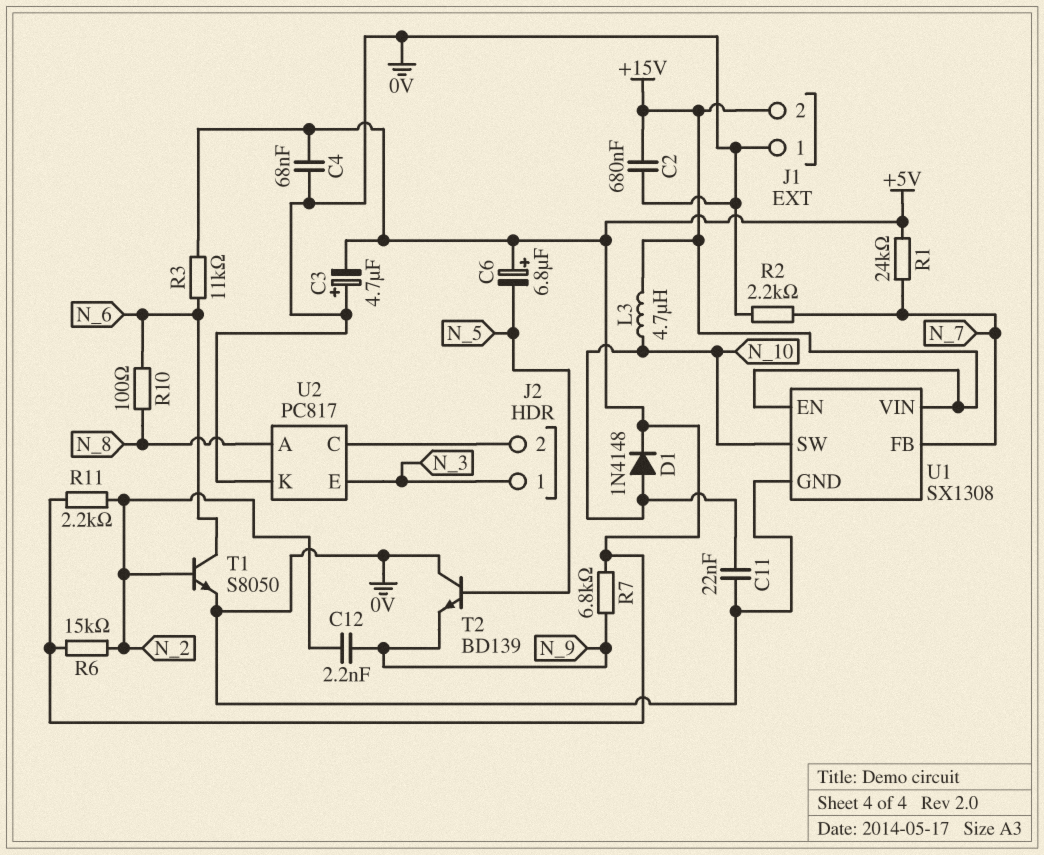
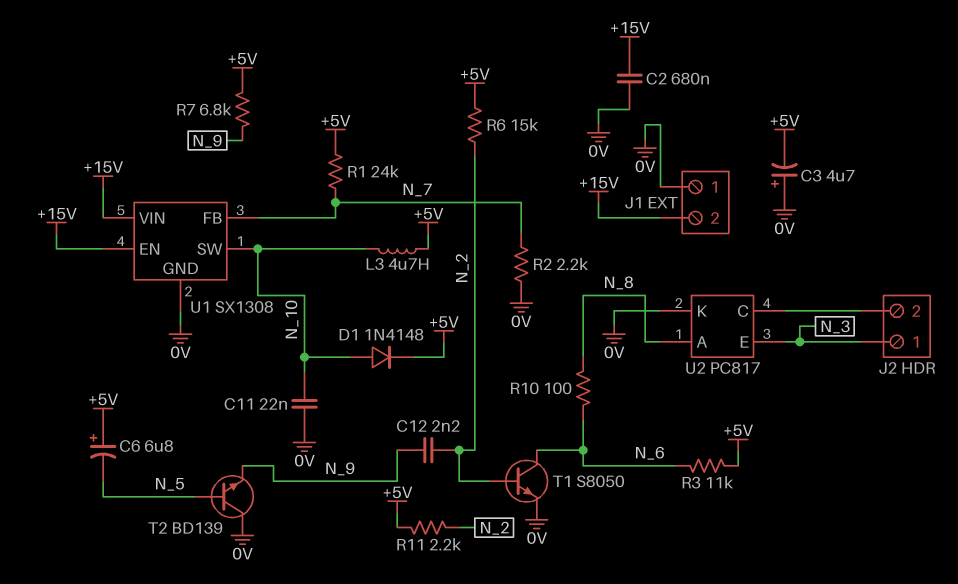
C4: 68nF (+5V, 0V) -> none
L3: 4.7uH (+15V, N_10) -> 4.7uH (+5V, N_10)

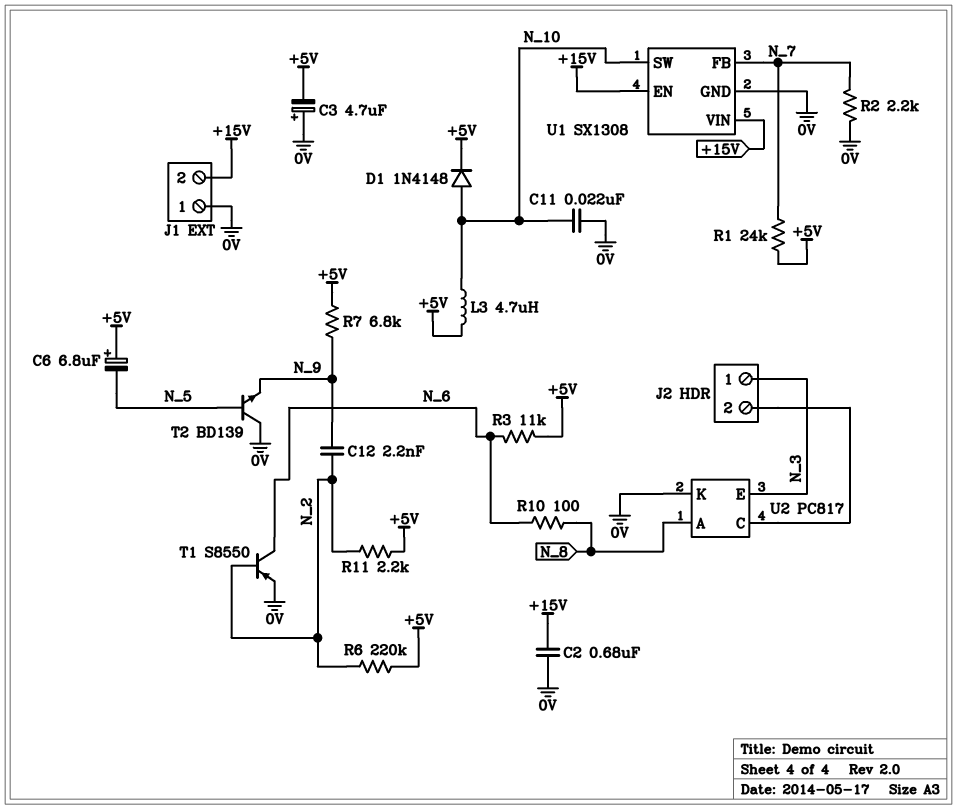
R6: 15k (+5V, N_2) -> 220k (+5V, N_2)
T1: NPN S8050 (B N_2, C N_6, E 0V) -> PNP S8550 (B N_2, C N_6, E 0V)

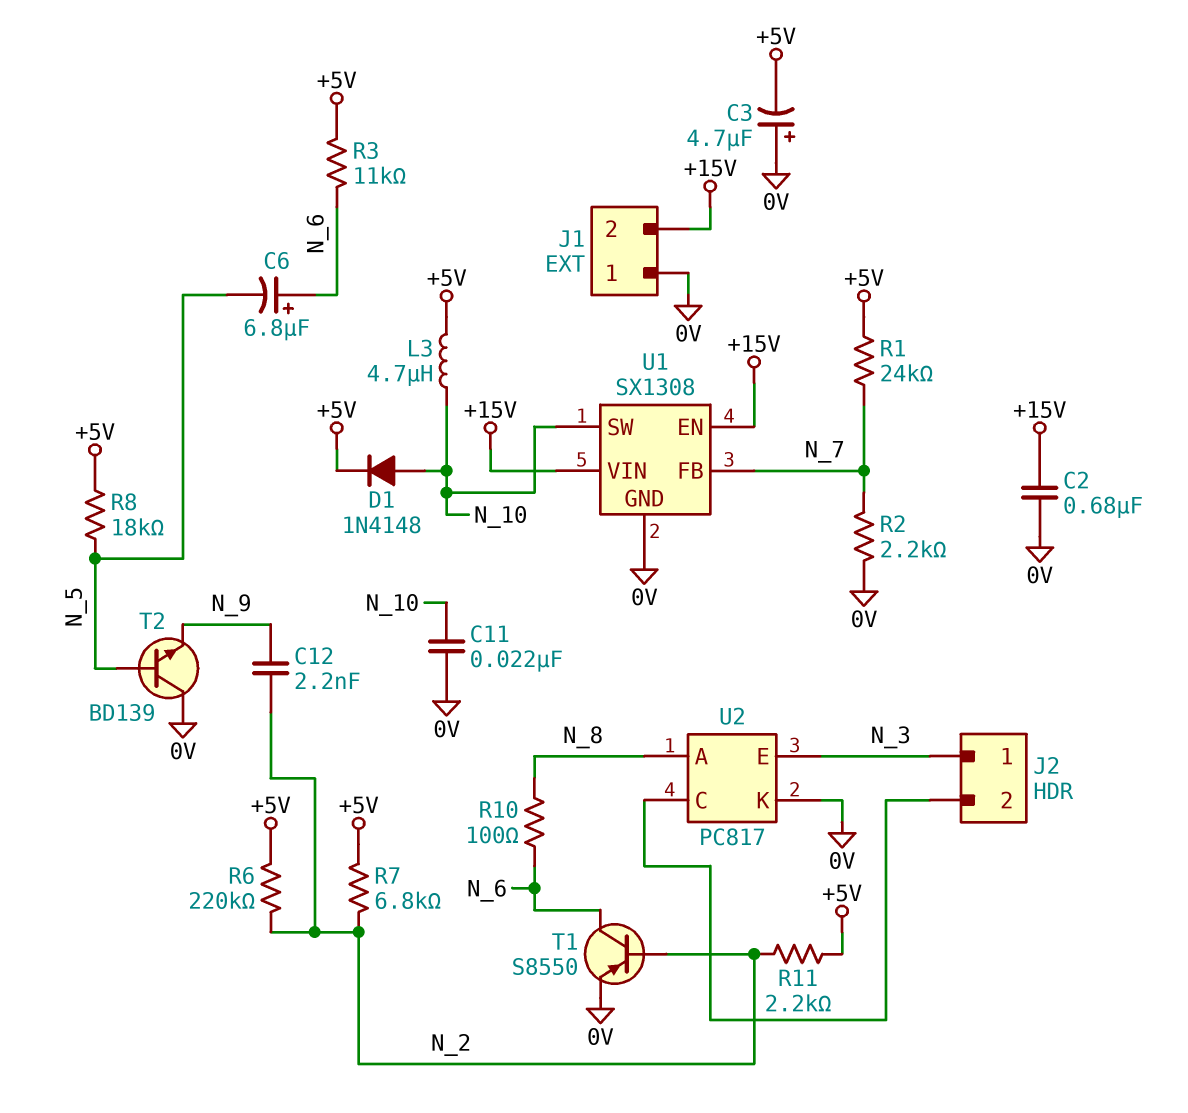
C6: 6.8uF (plus +5V, minus N_5) -> 6.8uF (plus N_6, minus N_5)
R7: 6.8k (+5V, N_9) -> 6.8k (+5V, N_2)
R8: none -> 18k (+5V, N_5)

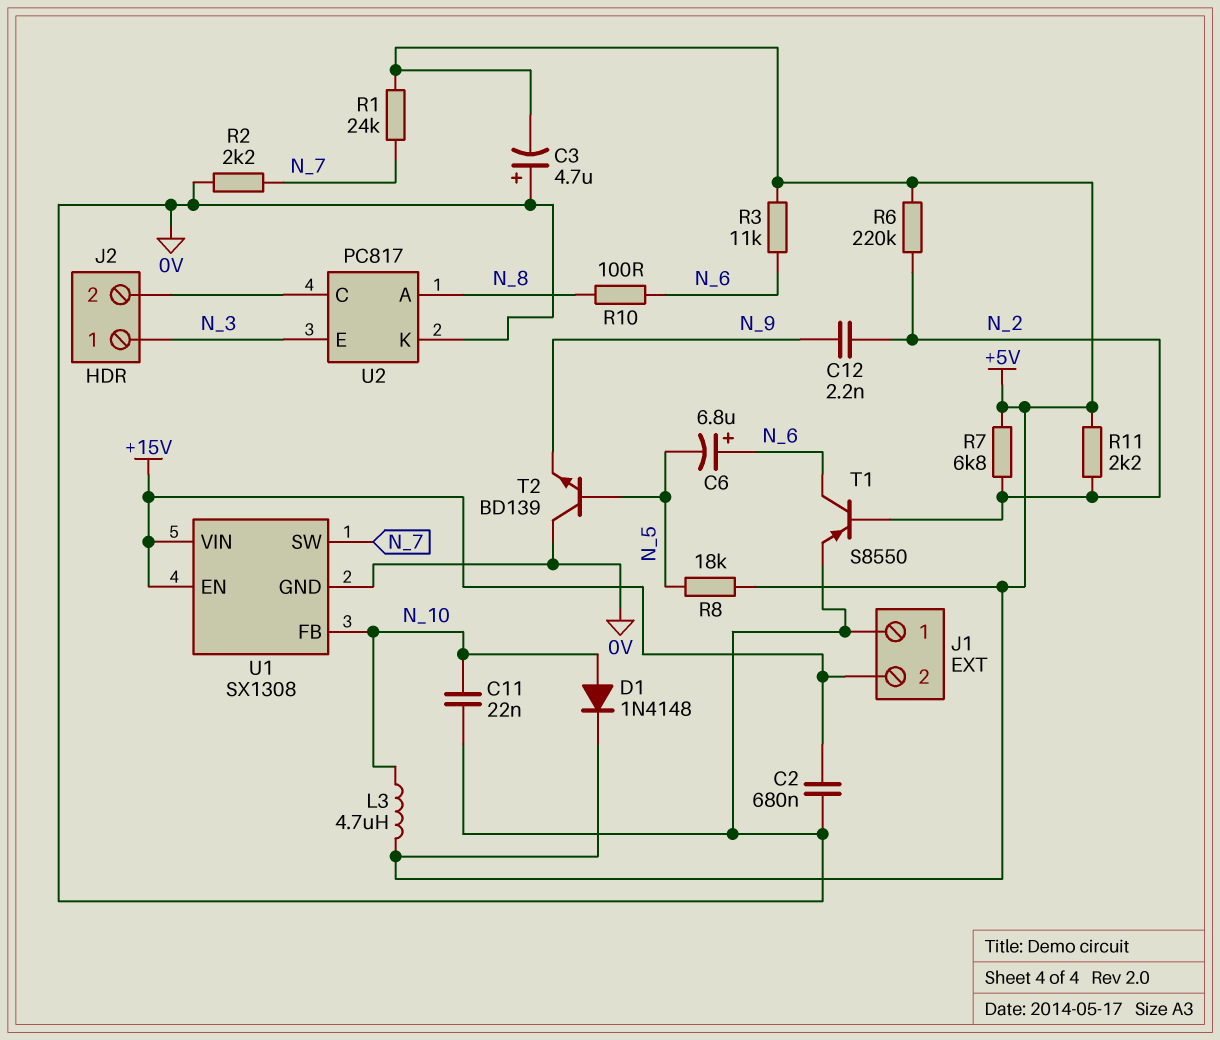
U1 pin FB: N_7 -> N_10
U1 pin SW: N_10 -> N_7

